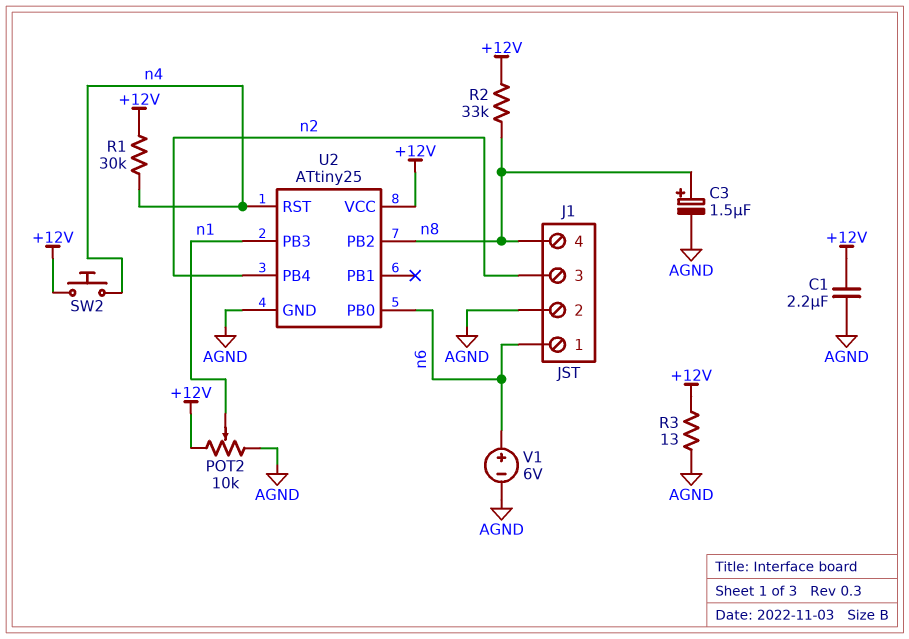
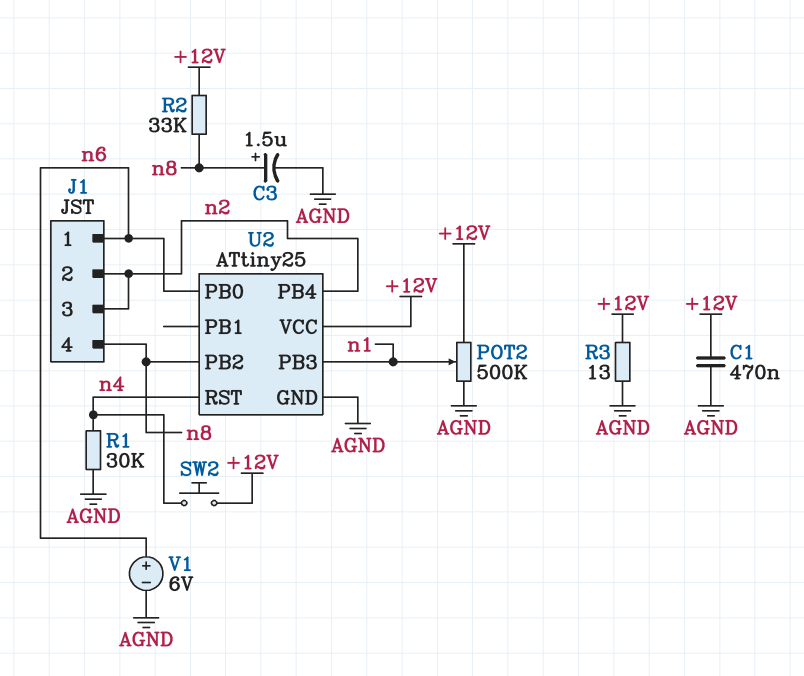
C1: 2.2uF (+12V, AGND) -> 470nF (+12V, AGND)
J1 pin 2: AGND -> n2
POT2: 10k (+12V, AGND, wiper n1) -> 500k (+12V, AGND, wiper n1)
R1: 30k (+12V, n4) -> 30k (AGND, n4)

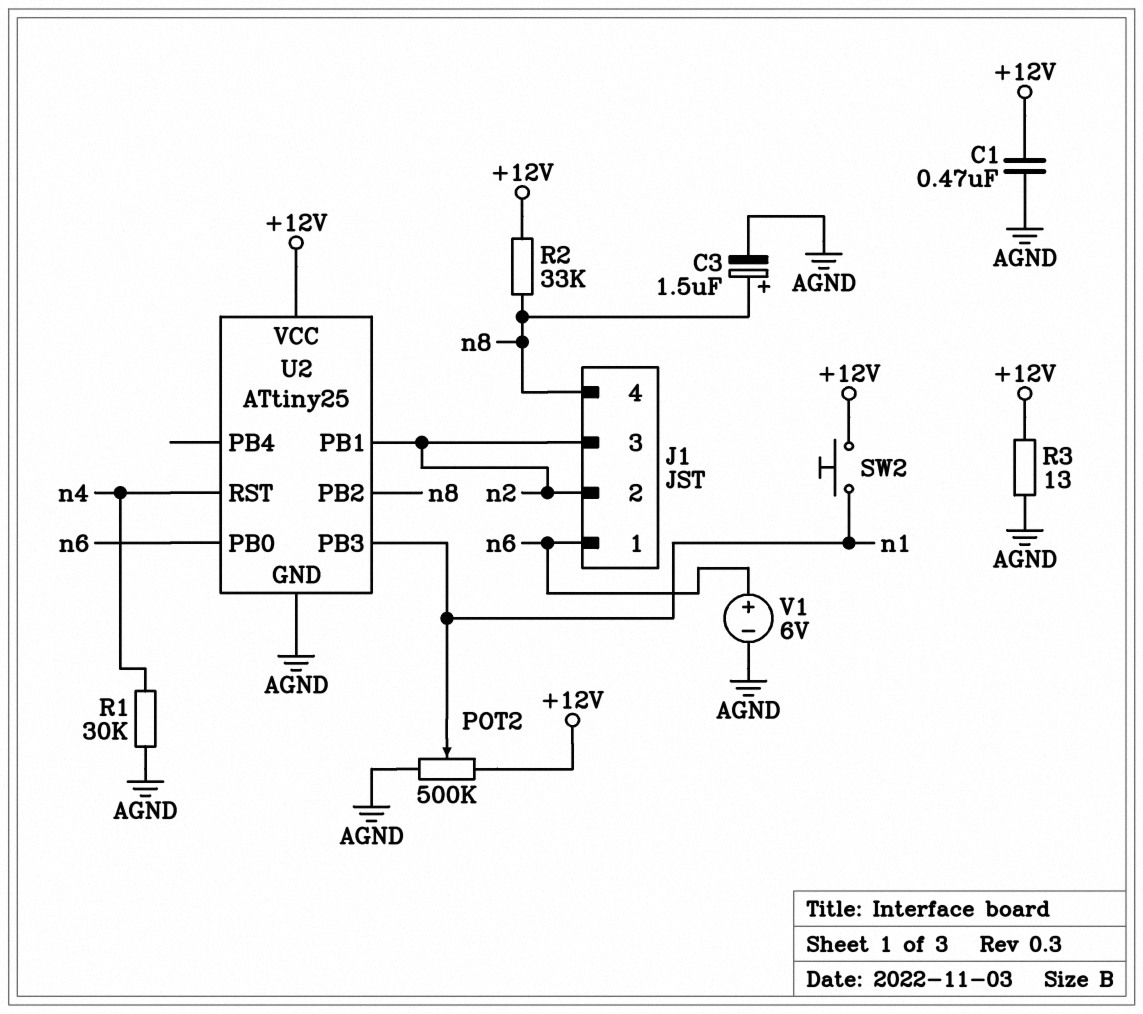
SW2: button (+12V, n4) -> button (+12V, n1)
U2 pin PB1: none -> n2
U2 pin PB4: n2 -> none

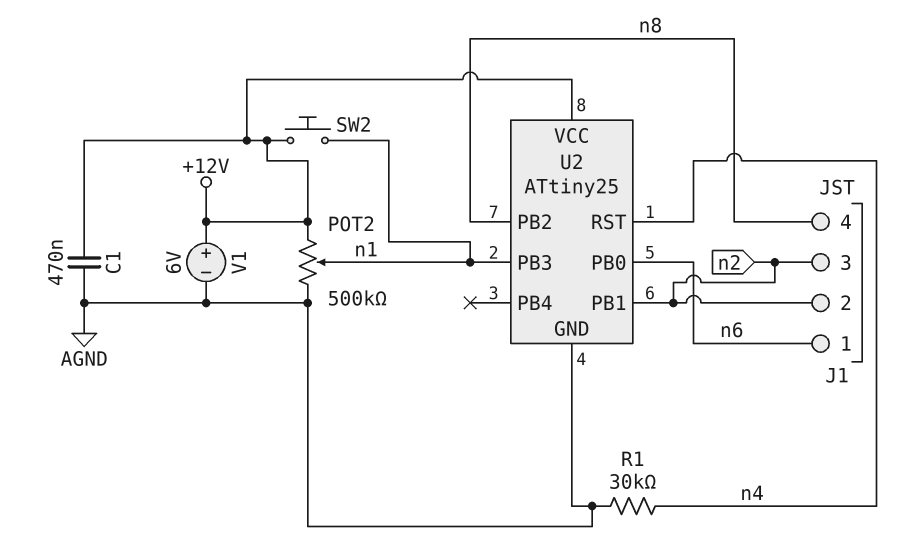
C3: 1.5uF (plus n8, minus AGND) -> none
R2: 33k (+12V, n8) -> none
R3: 13 (+12V, AGND) -> none
V1: 6V (plus n6, minus AGND) -> 6V (plus +12V, minus AGND)

